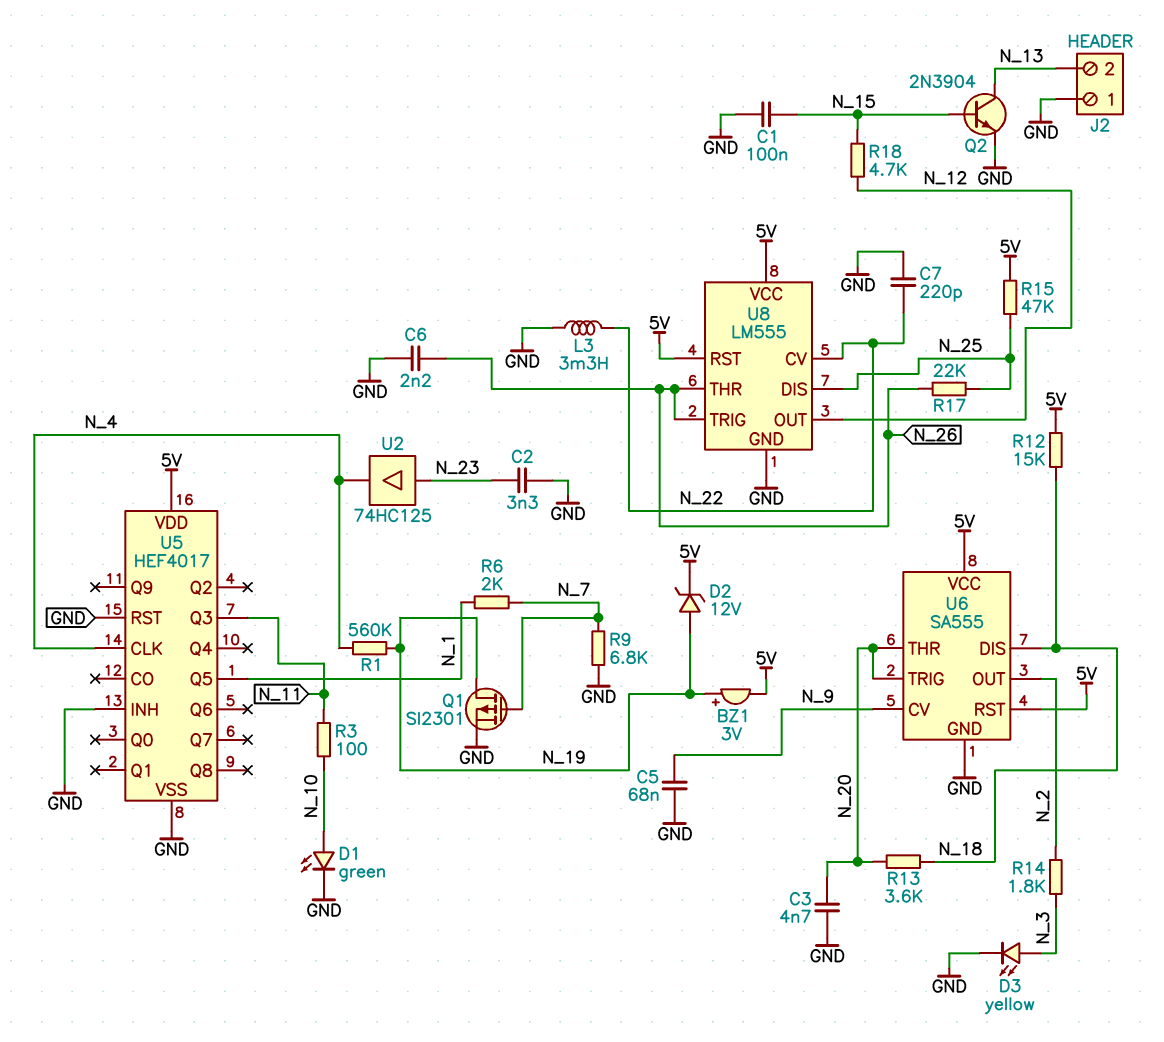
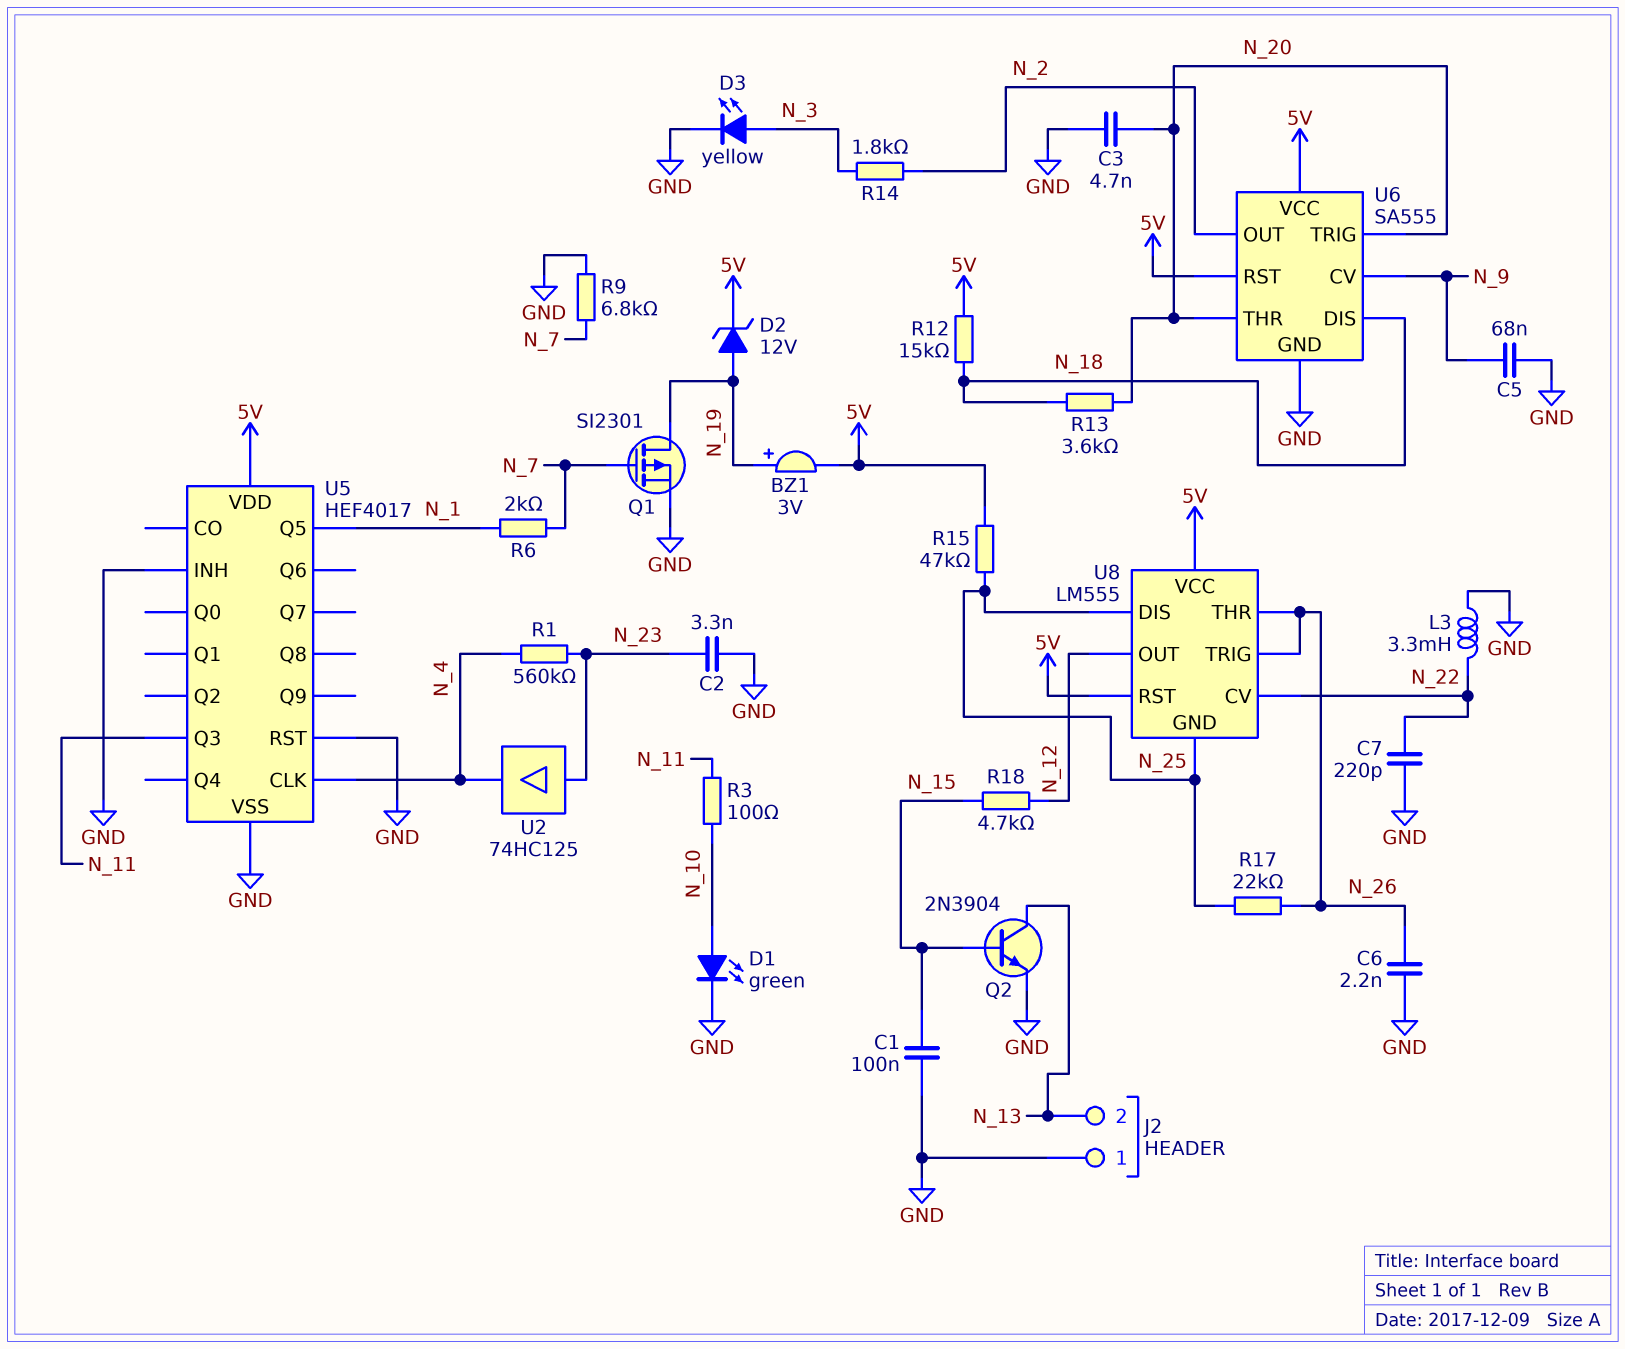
R1: 560k (N_4, N_19) -> 560k (N_4, N_23)
U8 pin GND: GND -> N_25

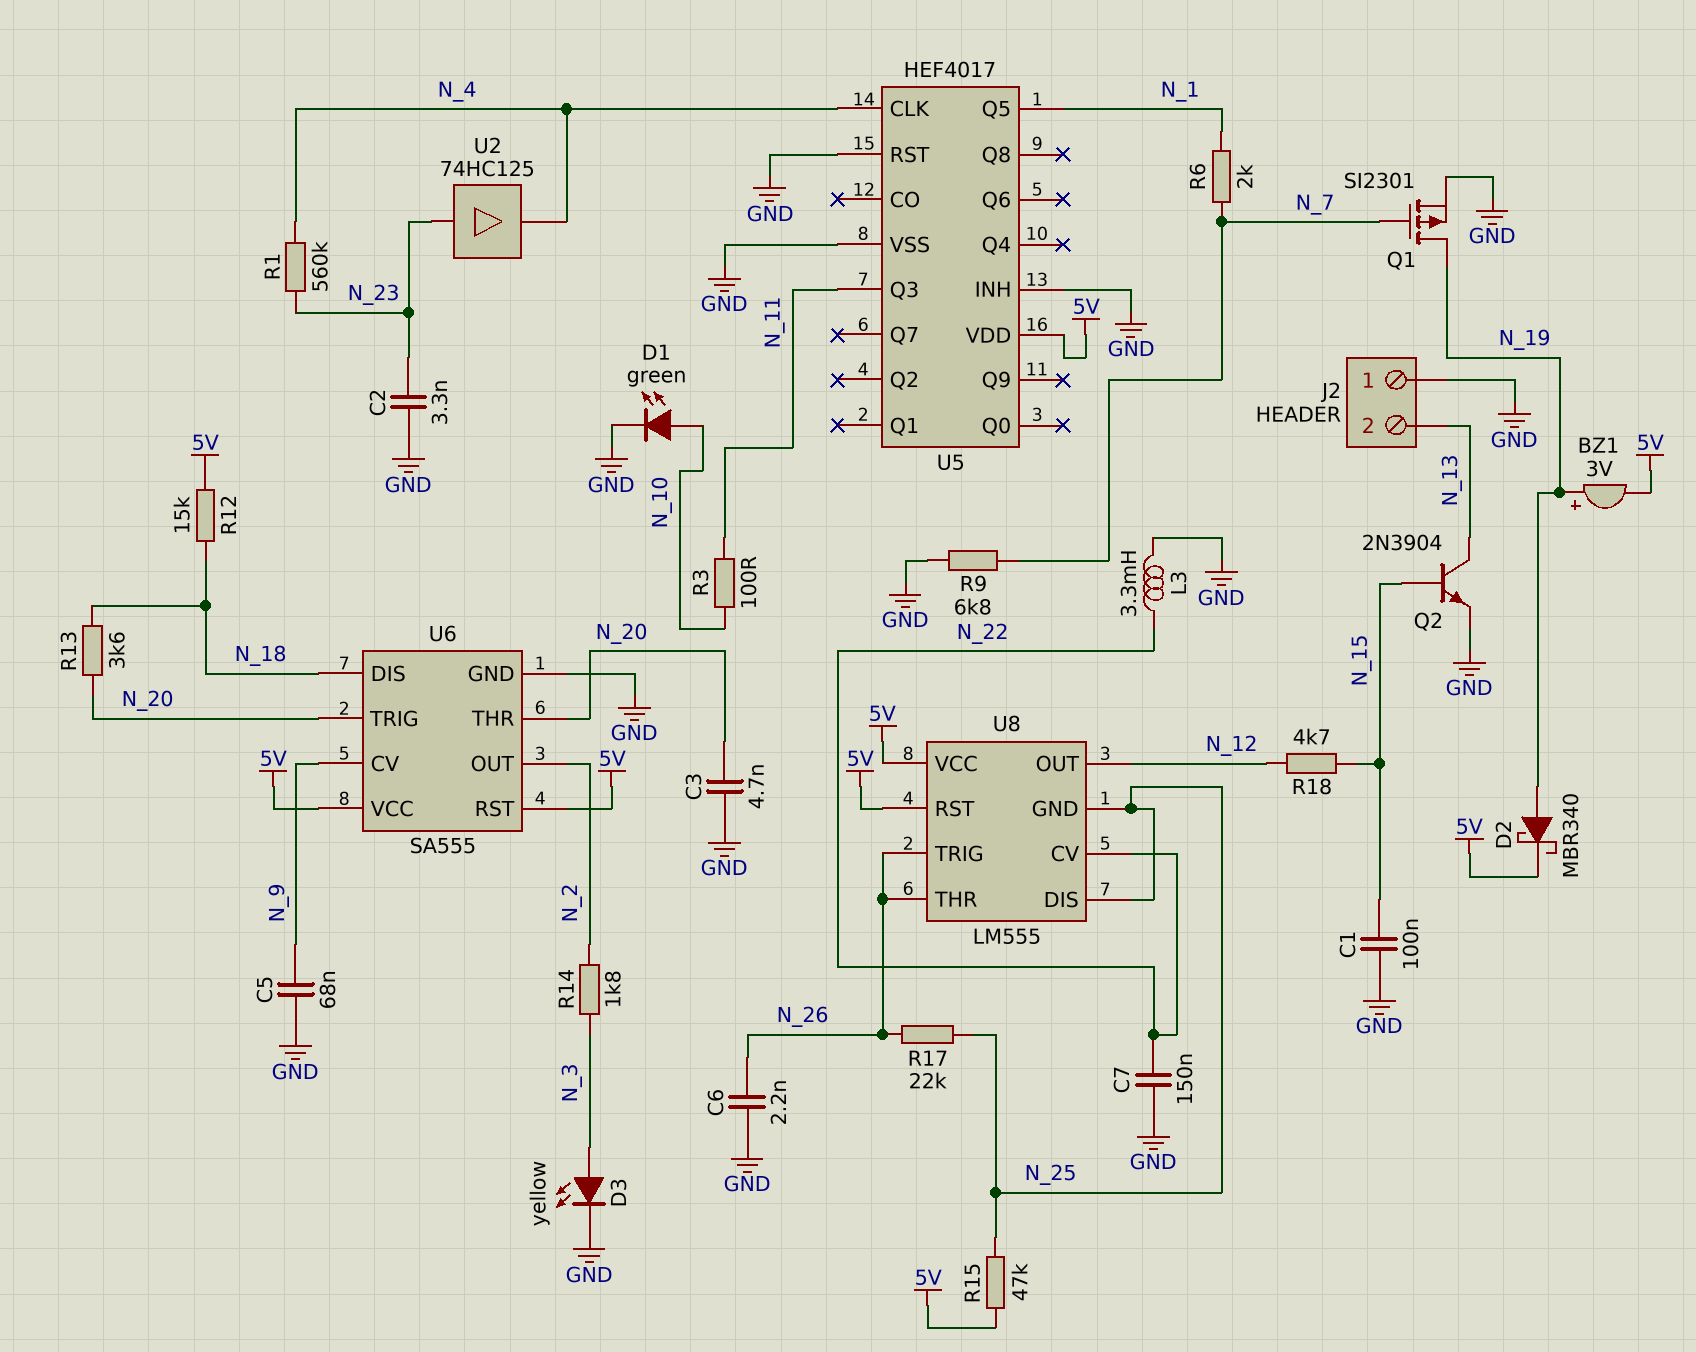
C7: 220pF (GND, N_22) -> 150nF (GND, N_22)
D2: zener 12V (A N_19, K 5V) -> schottky MBR340 (A N_19, K 5V)

